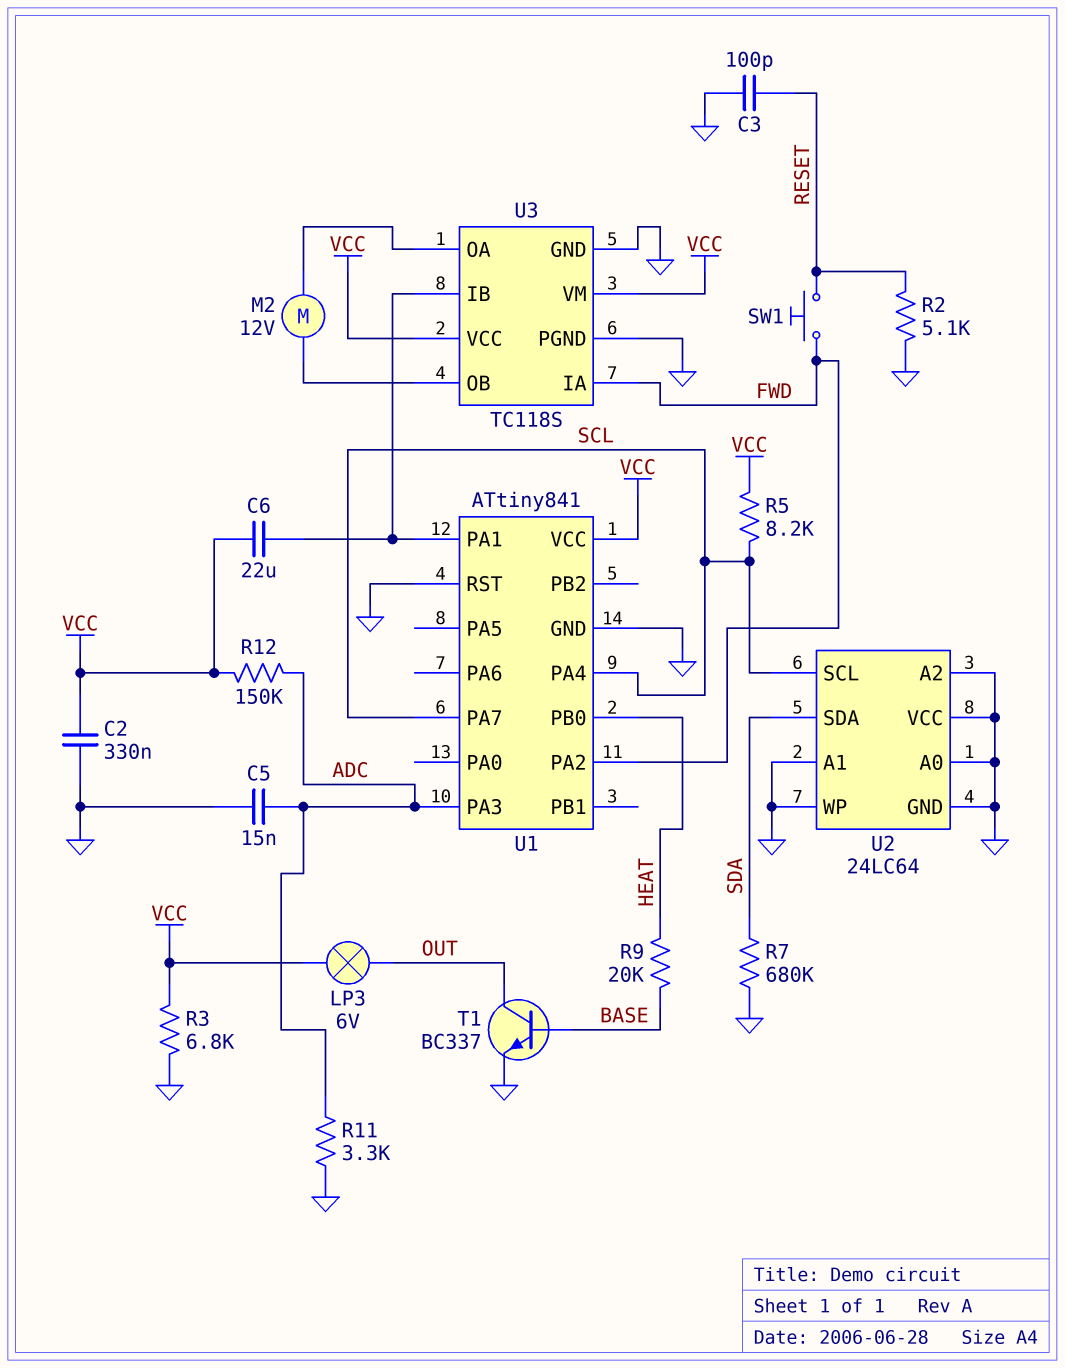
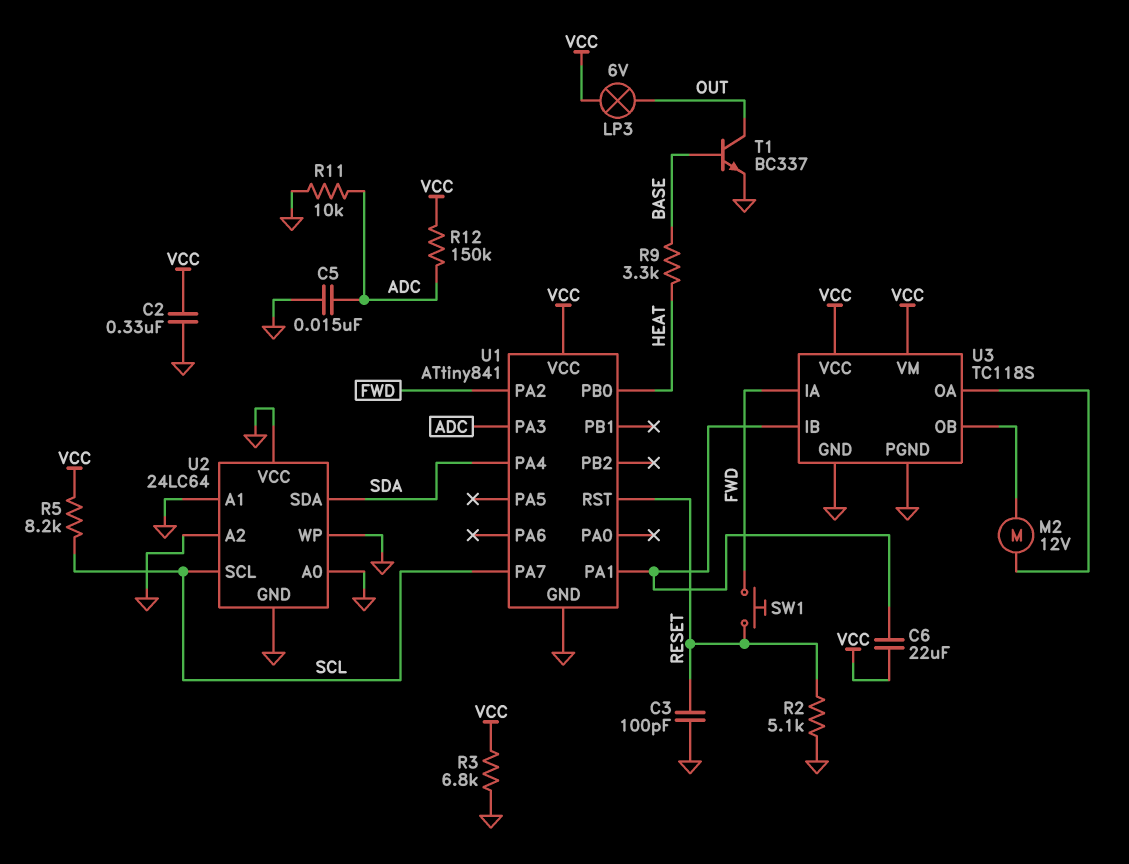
R7: 680k (GND, SDA) -> none
R9: 20k (BASE, HEAT) -> 3.3k (BASE, HEAT)
R11: 3.3k (ADC, GND) -> 10k (ADC, GND)
U1 pin PA4: SCL -> SDA
U1 pin RST: GND -> RESET

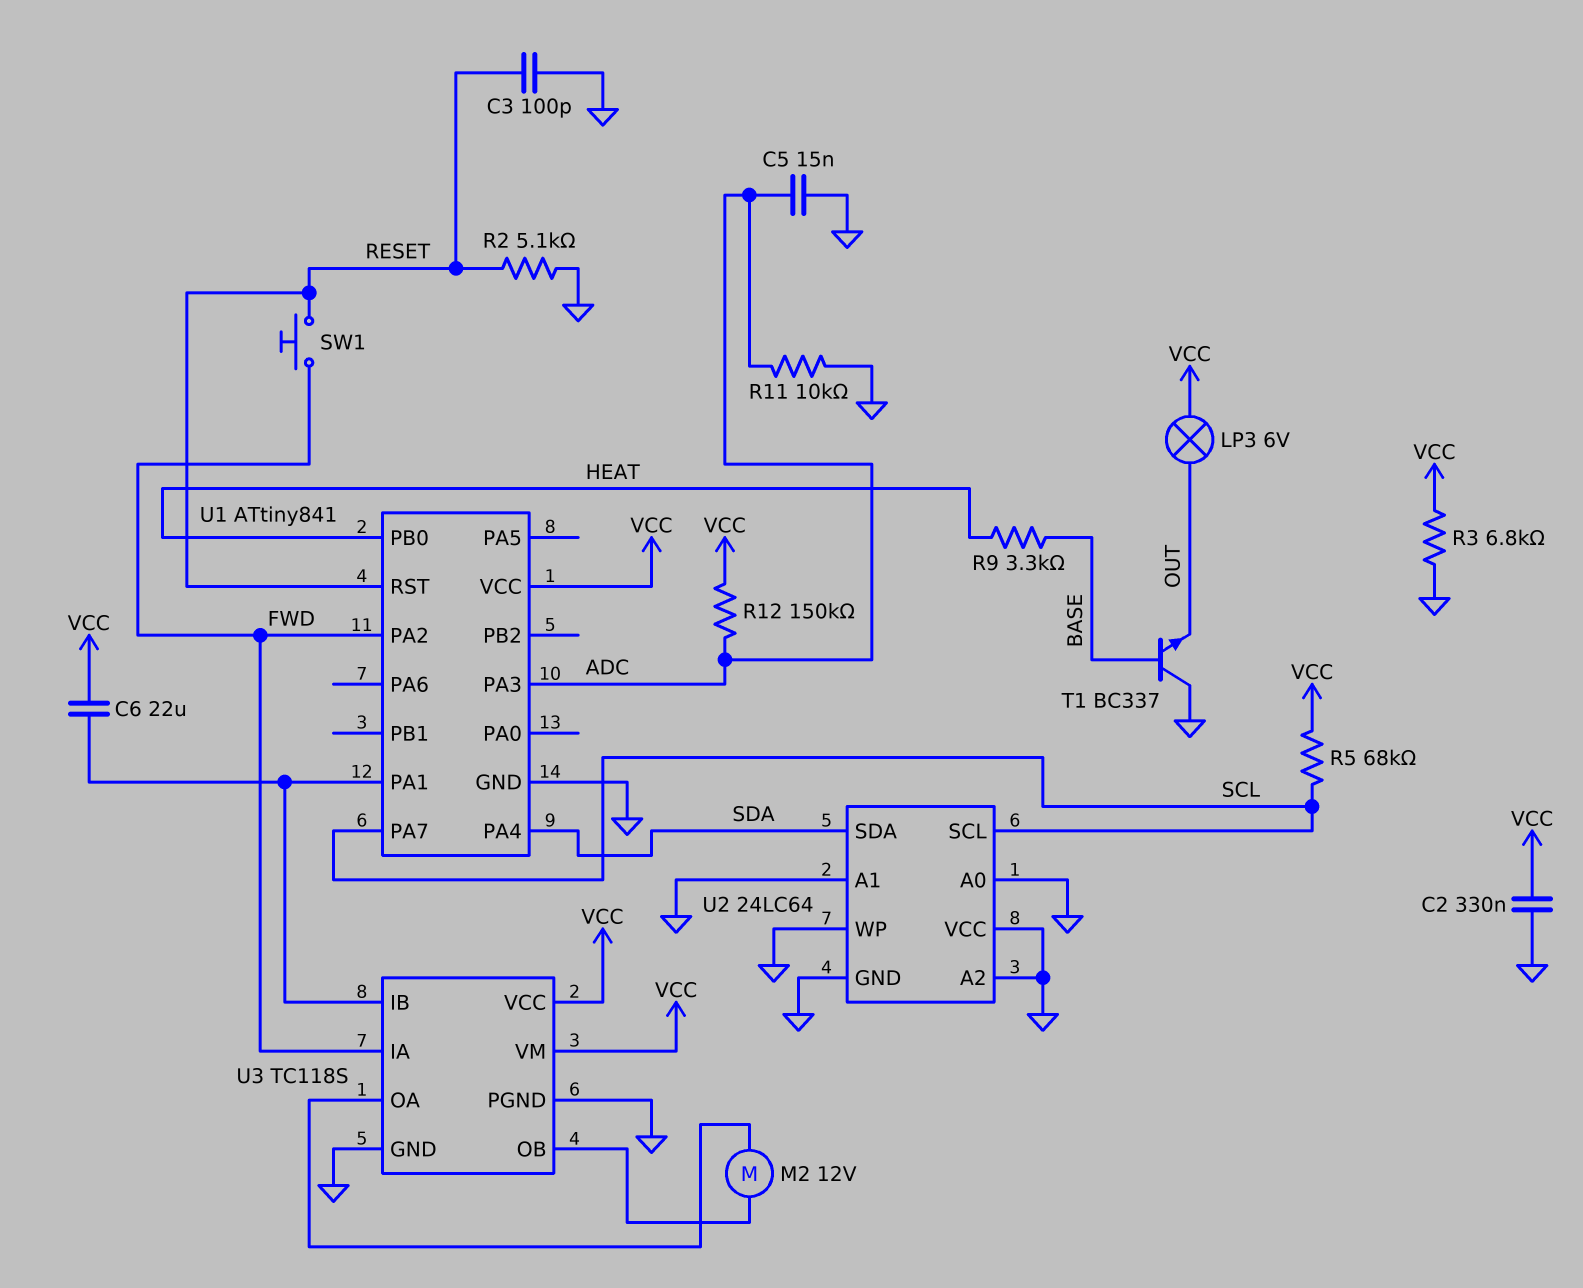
R5: 8.2k (SCL, VCC) -> 68k (SCL, VCC)
T1: NPN BC337 (B BASE, C OUT, E GND) -> NPN BC337 (B BASE, C GND, E OUT)

